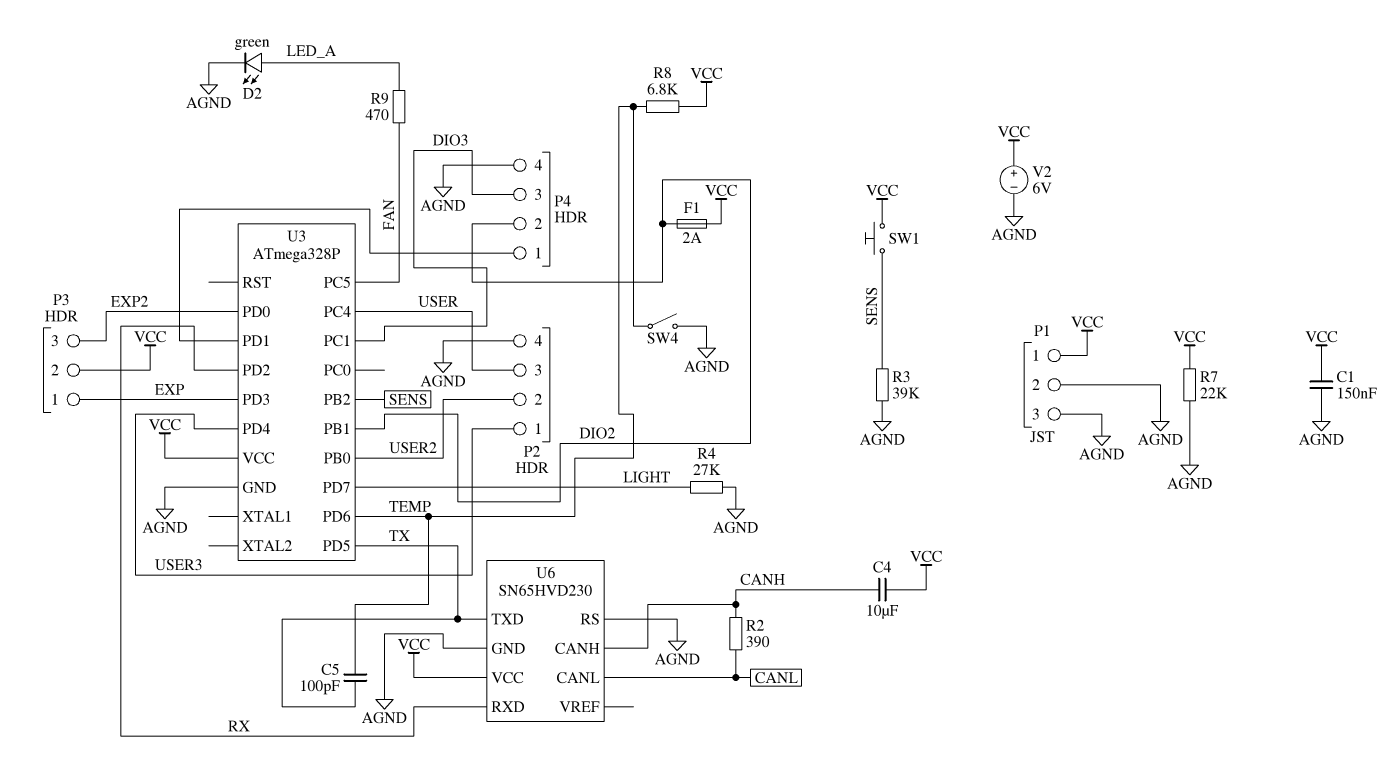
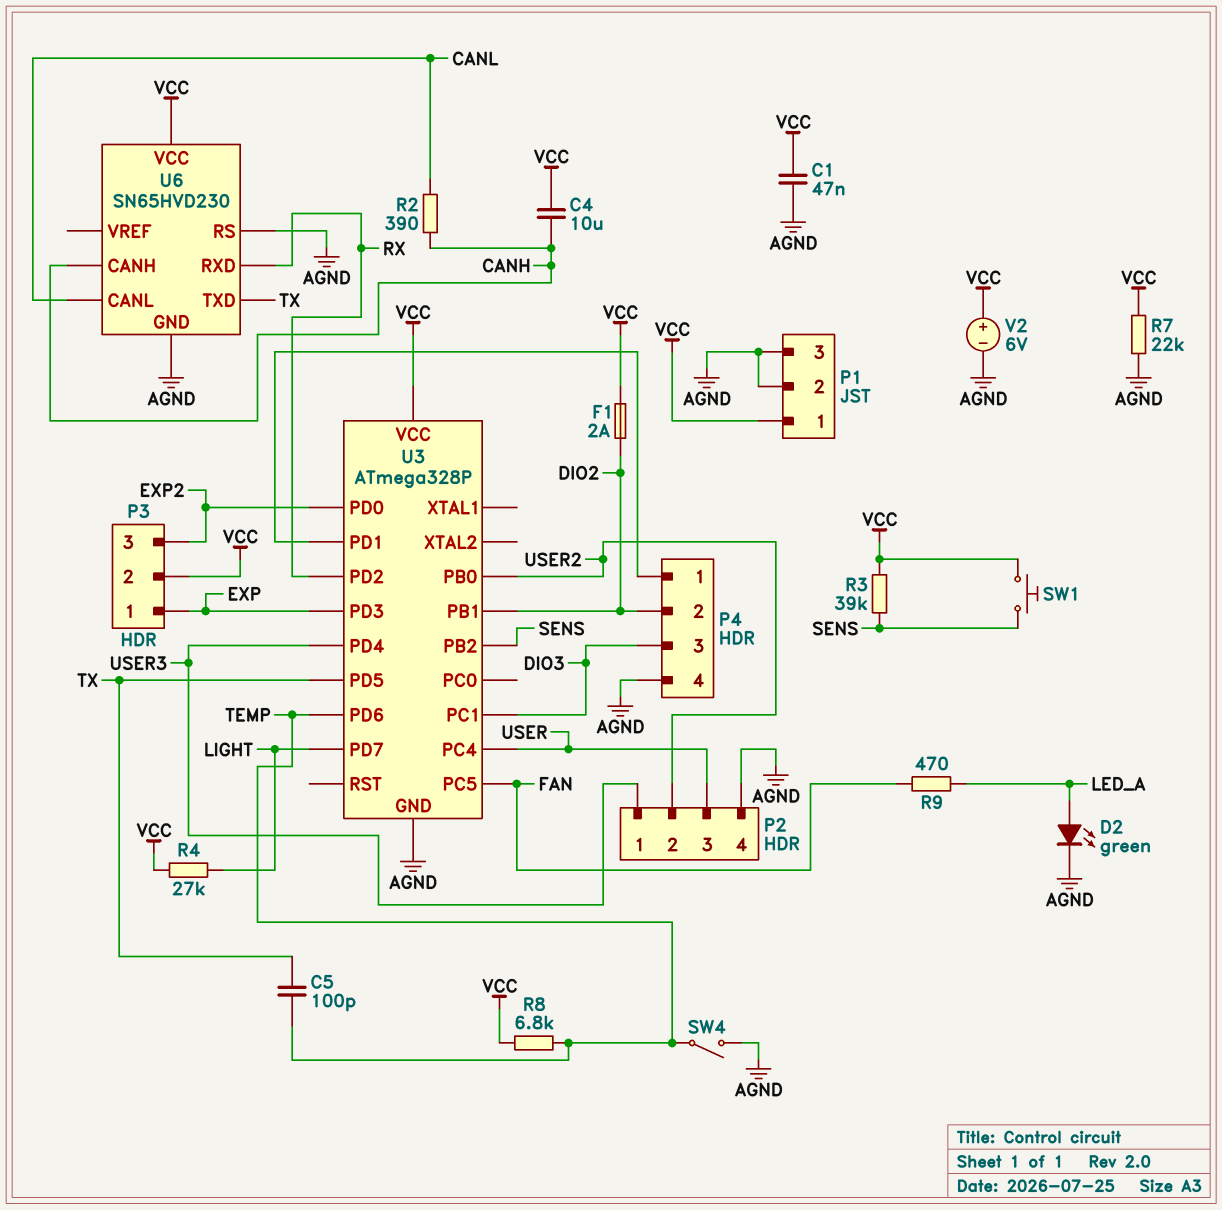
C1: 150nF (AGND, VCC) -> 47nF (AGND, VCC)
R3: 39k (AGND, SENS) -> 39k (SENS, VCC)
R4: 27k (AGND, LIGHT) -> 27k (LIGHT, VCC)

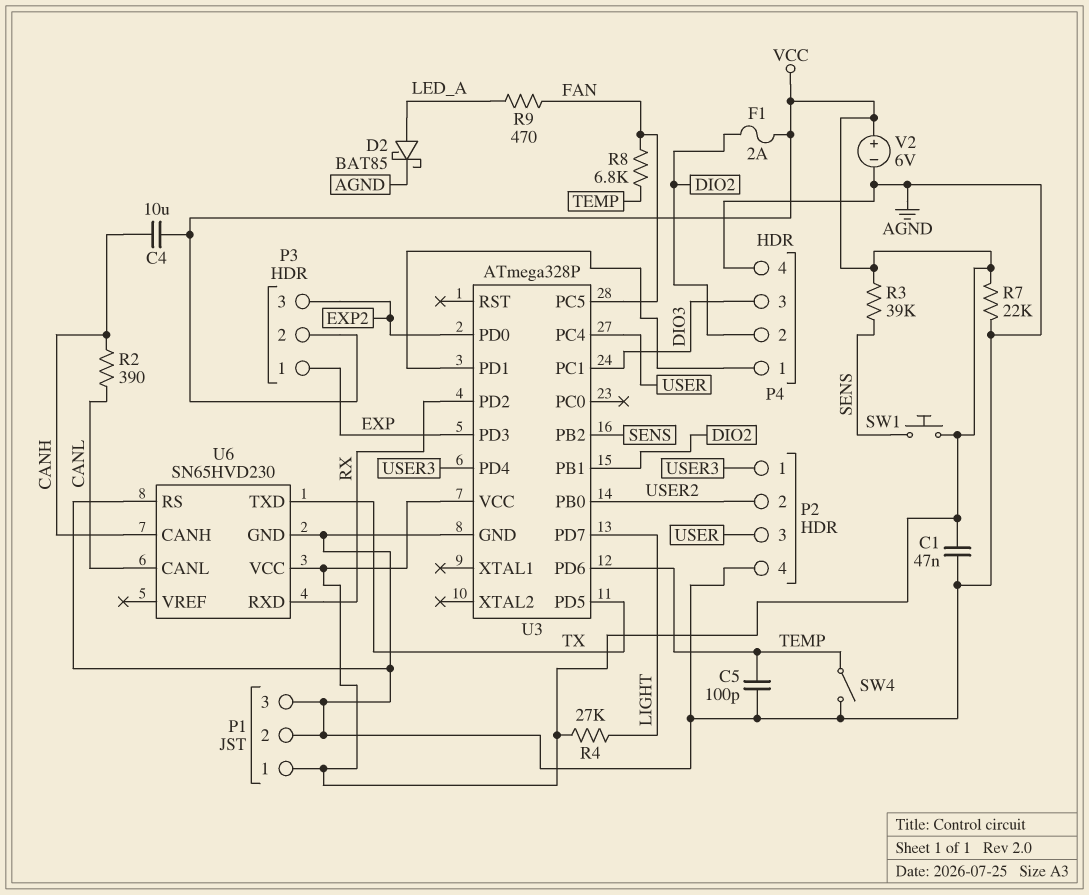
C5: 100pF (TEMP, TX) -> 100pF (AGND, TEMP)
D2: LED green (A LED_A, K AGND) -> schottky BAT85 (A LED_A, K AGND)
R8: 6.8k (TEMP, VCC) -> 6.8k (FAN, TEMP)

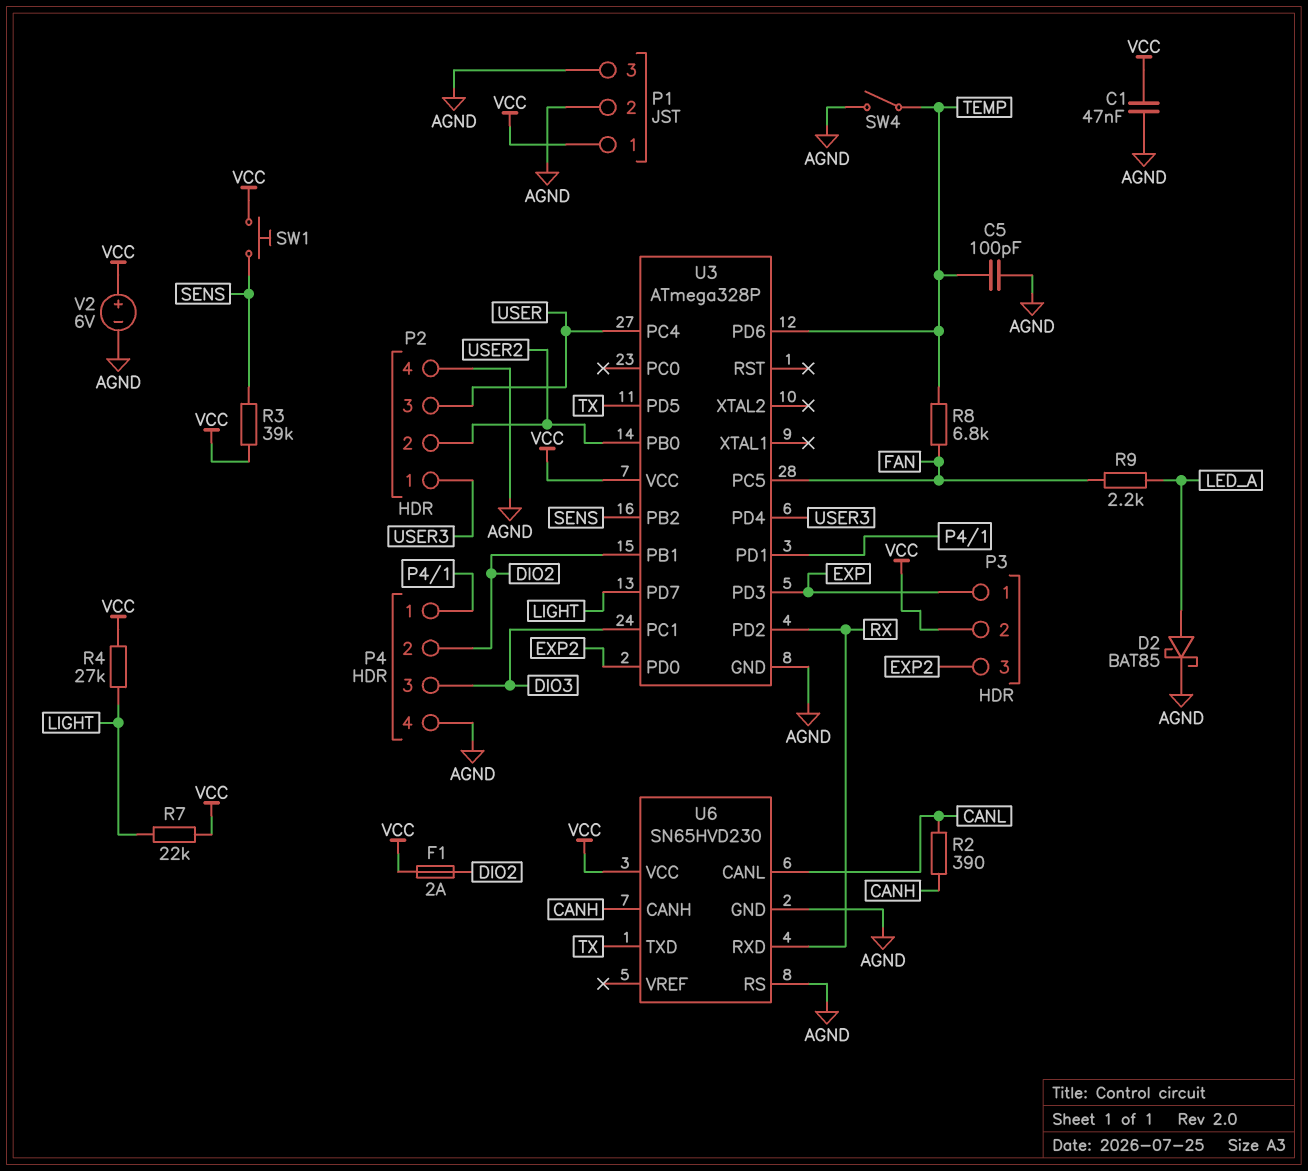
C4: 10uF (CANH, VCC) -> none
R7: 22k (AGND, VCC) -> 22k (LIGHT, VCC)
R9: 470 (FAN, LED_A) -> 2.2k (FAN, LED_A)

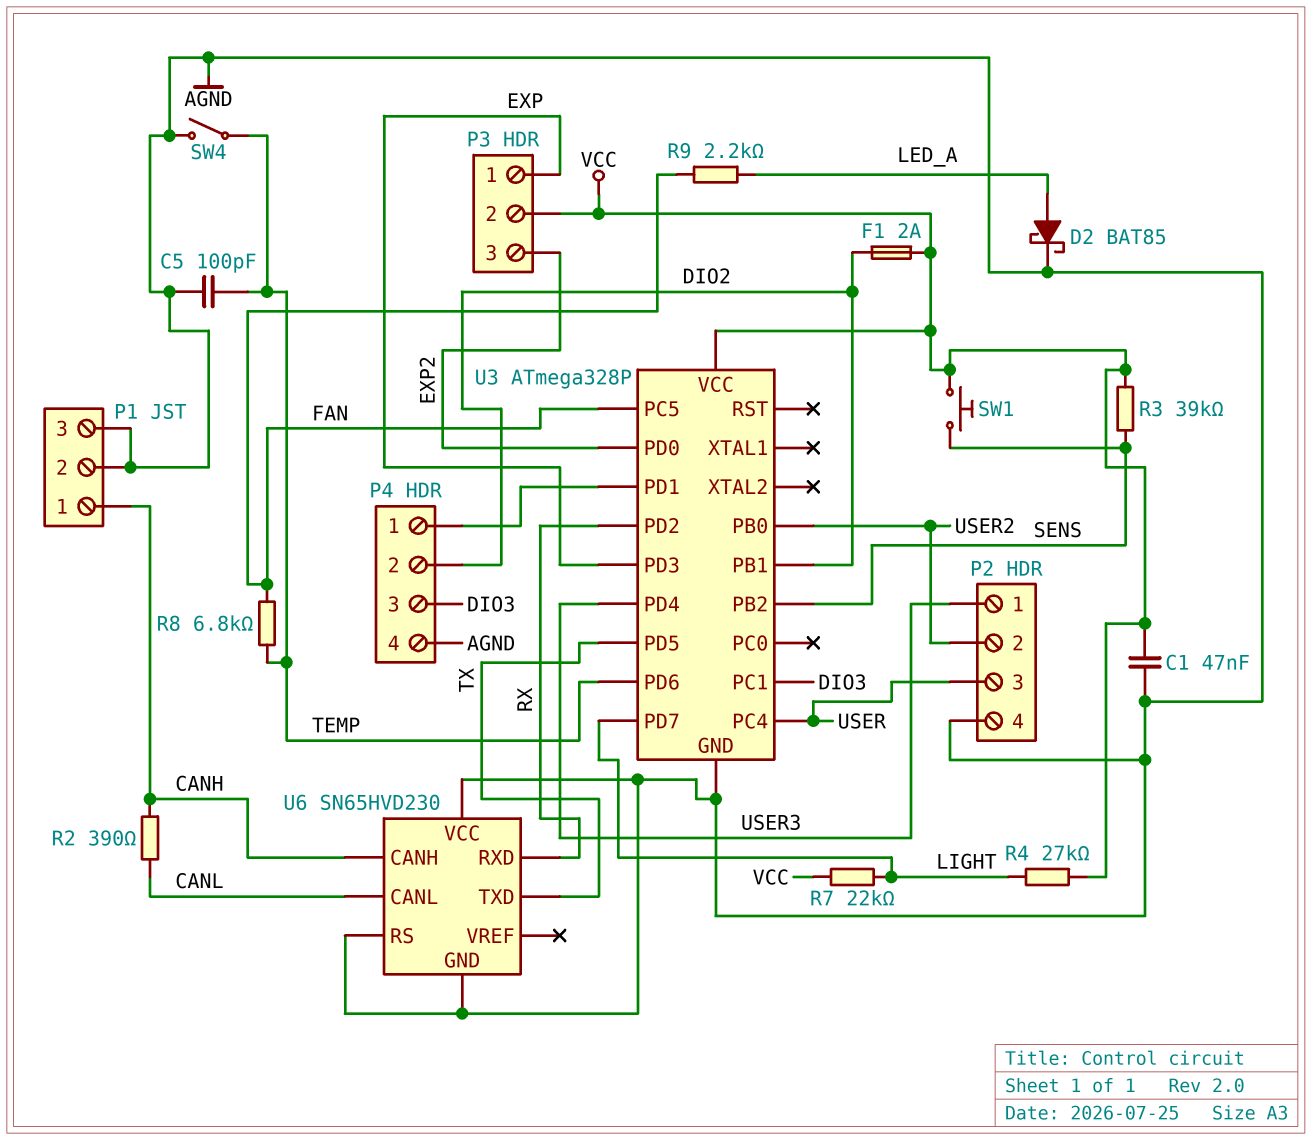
P1 pin 1: VCC -> CANH
U6 pin VCC: VCC -> AGND
V2: 6V (plus VCC, minus AGND) -> none

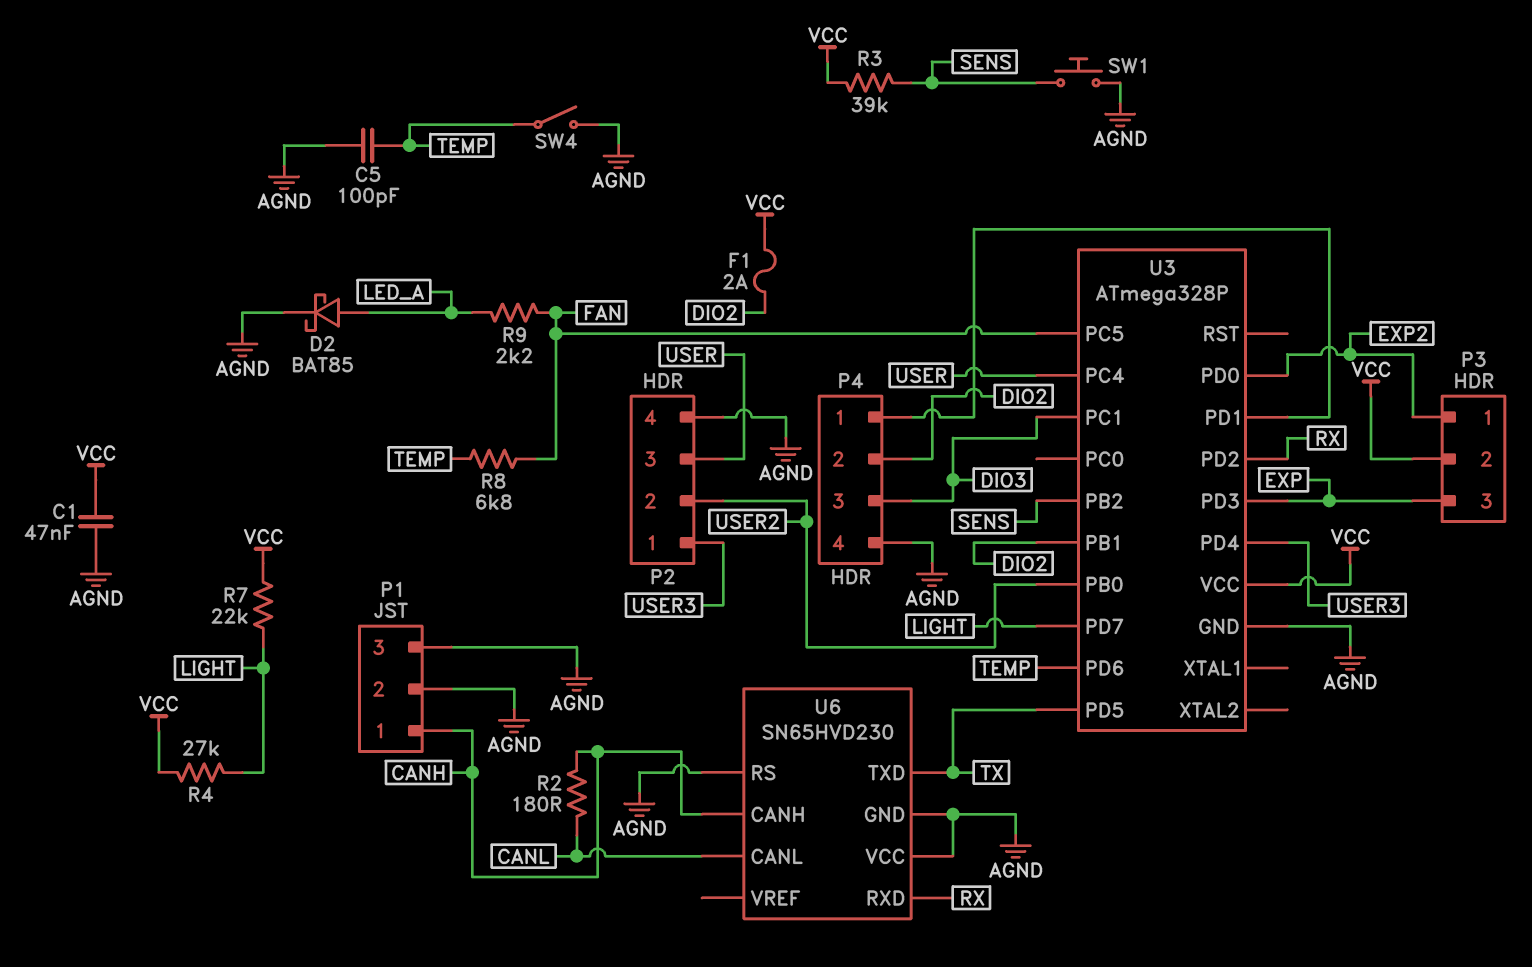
P3 pin 1: EXP -> EXP2
P3 pin 3: EXP2 -> EXP
R2: 390 (CANH, CANL) -> 180 (CANH, CANL)
SW1: button (SENS, VCC) -> button (AGND, SENS)

